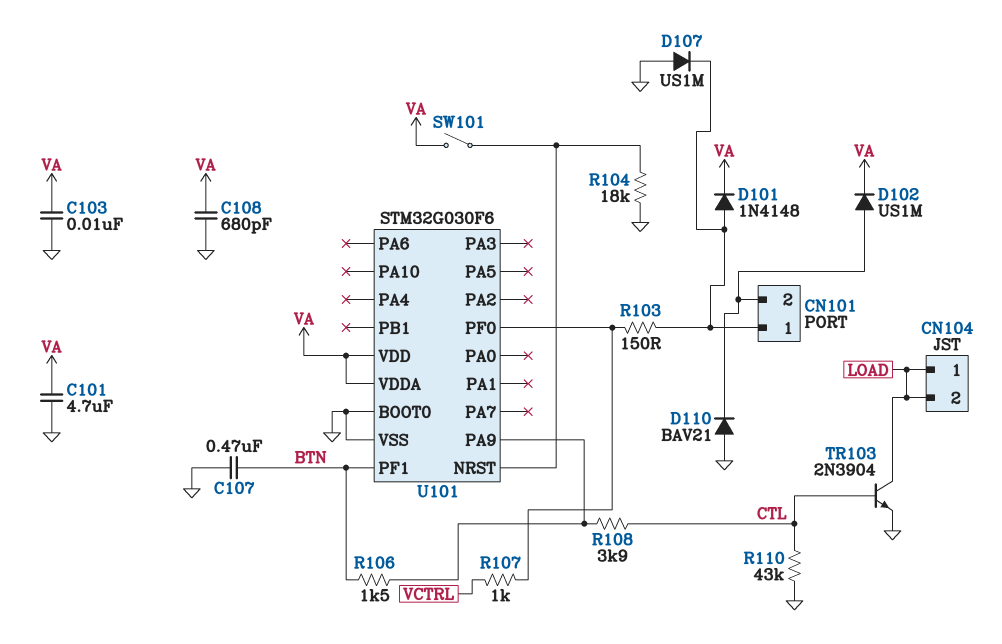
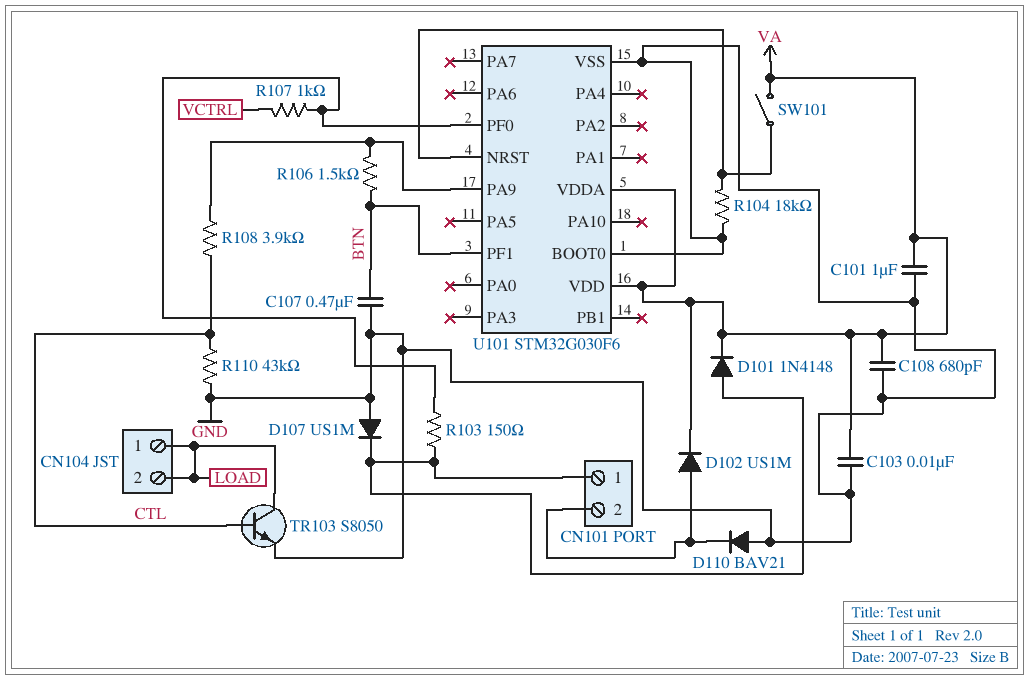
C101: 4.7uF (GND, VA) -> 1uF (GND, VA)
TR103: NPN 2N3904 (B CTL, C LOAD, E GND) -> NPN S8050 (B CTL, C LOAD, E GND)

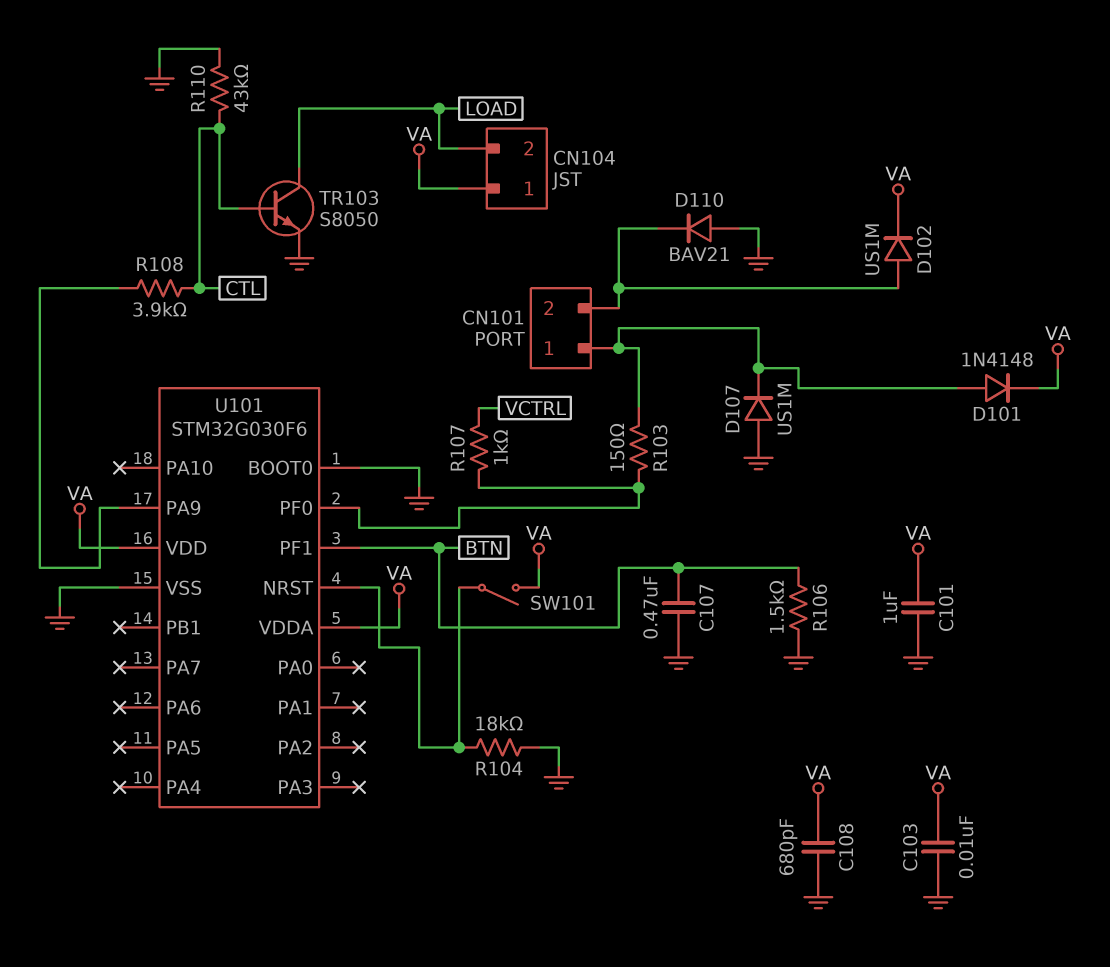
CN104 pin 1: LOAD -> VA
R106: 1.5k (BTN, U101/PA9) -> 1.5k (BTN, GND)

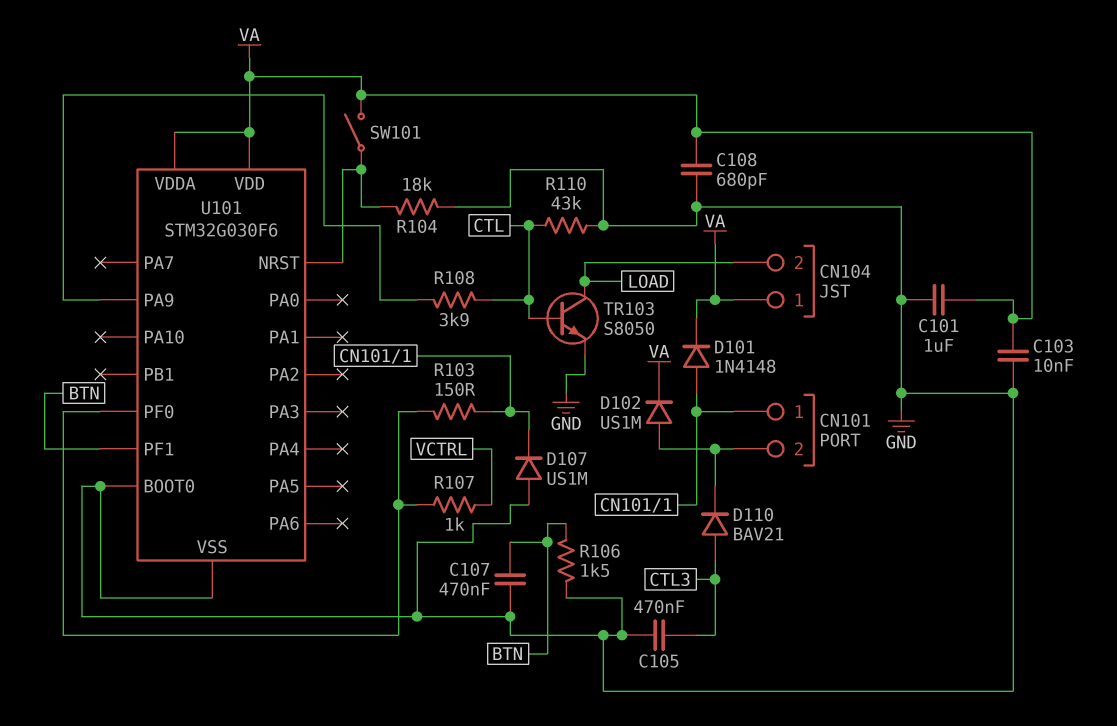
C105: none -> 470nF (CTL3, GND)
D110: diode BAV21 (A GND, K CN101/2) -> diode BAV21 (A CTL3, K CN101/2)

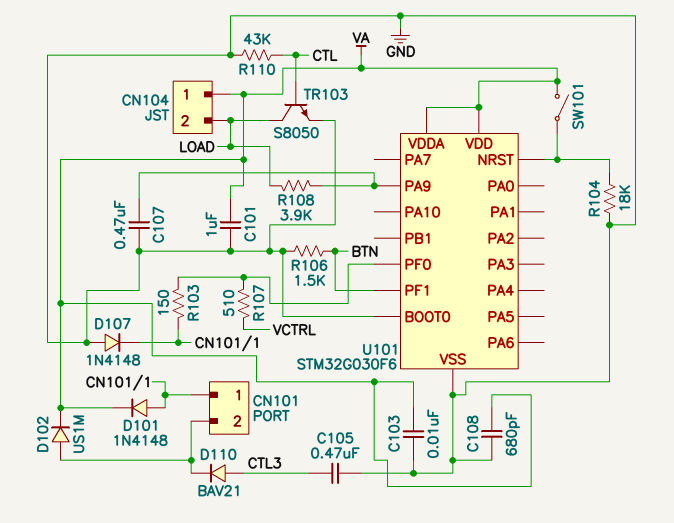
C107: 470nF (BTN, GND) -> 470nF (GND, U101/PA9)
D107: diode US1M (A GND, K CN101/1) -> diode 1N4148 (A GND, K CN101/1)
R107: 1k (U101/PF0, VCTRL) -> 510 (U101/PF0, VCTRL)
R108: 3.9k (CTL, U101/PA9) -> 3.9k (LOAD, U101/PA9)

